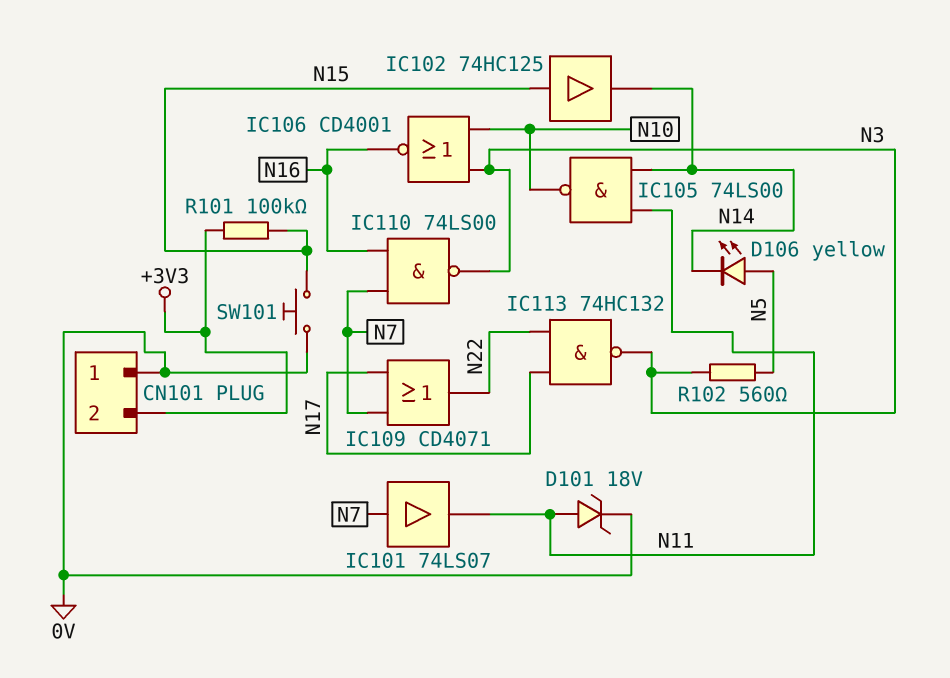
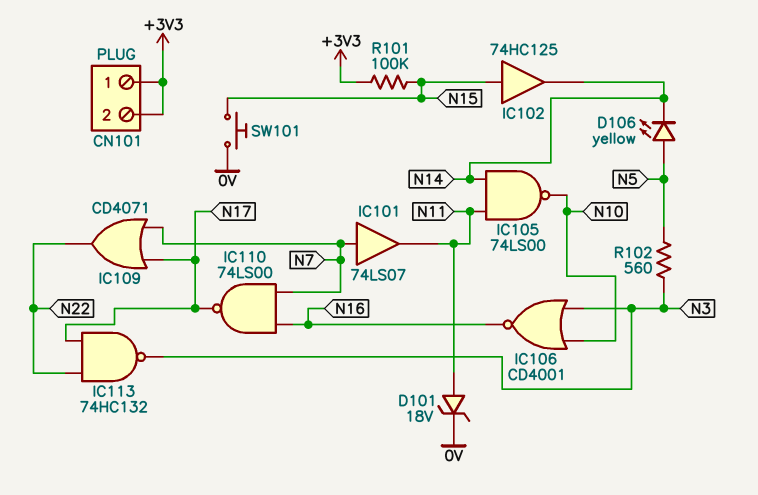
CN101 pin 1: 0V -> +3V3
IC110: NAND 74LS00 (in N7, in N16, out N3) -> NAND 74LS00 (in N7, in N16, out N17)

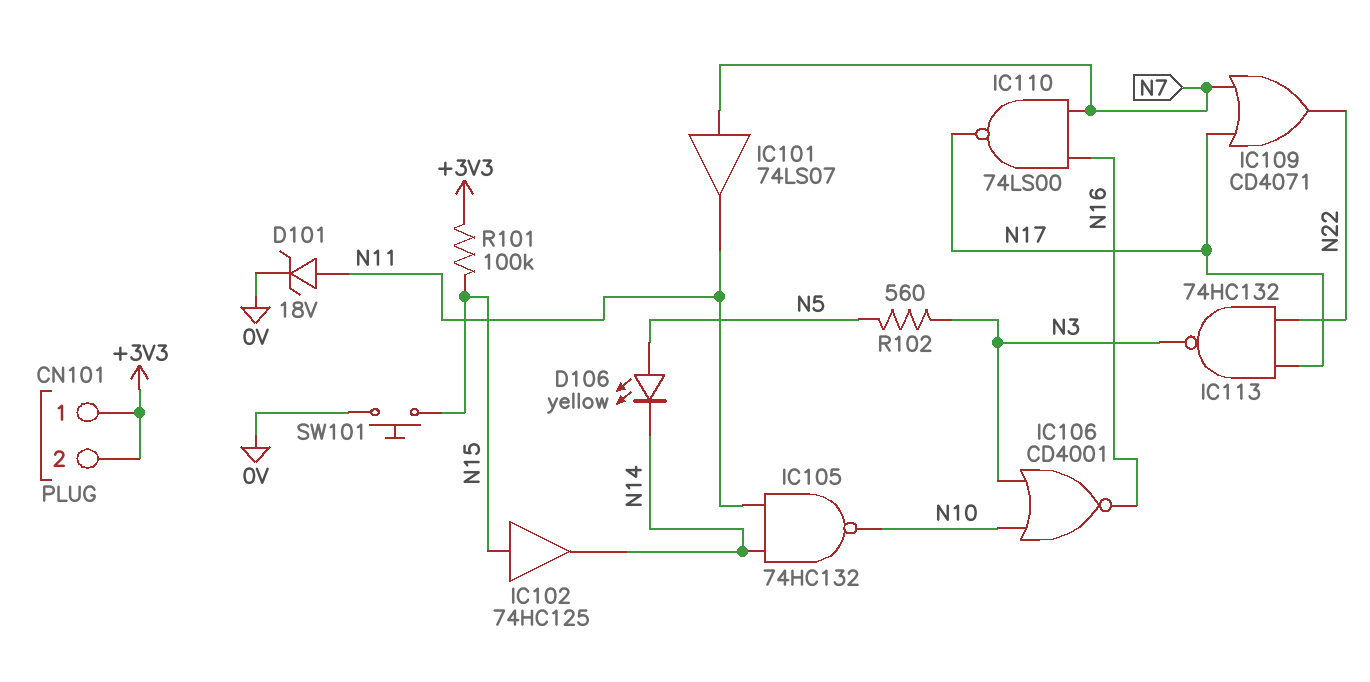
IC105: NAND 74LS00 (in N11, in N14, out N10) -> NAND 74HC132 (in N11, in N14, out N10)

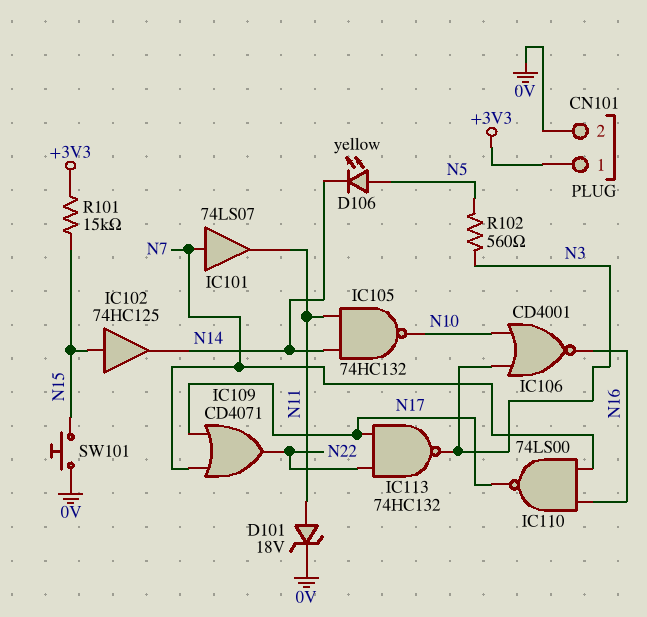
CN101 pin 2: +3V3 -> 0V
R101: 100k (+3V3, N15) -> 15k (+3V3, N15)

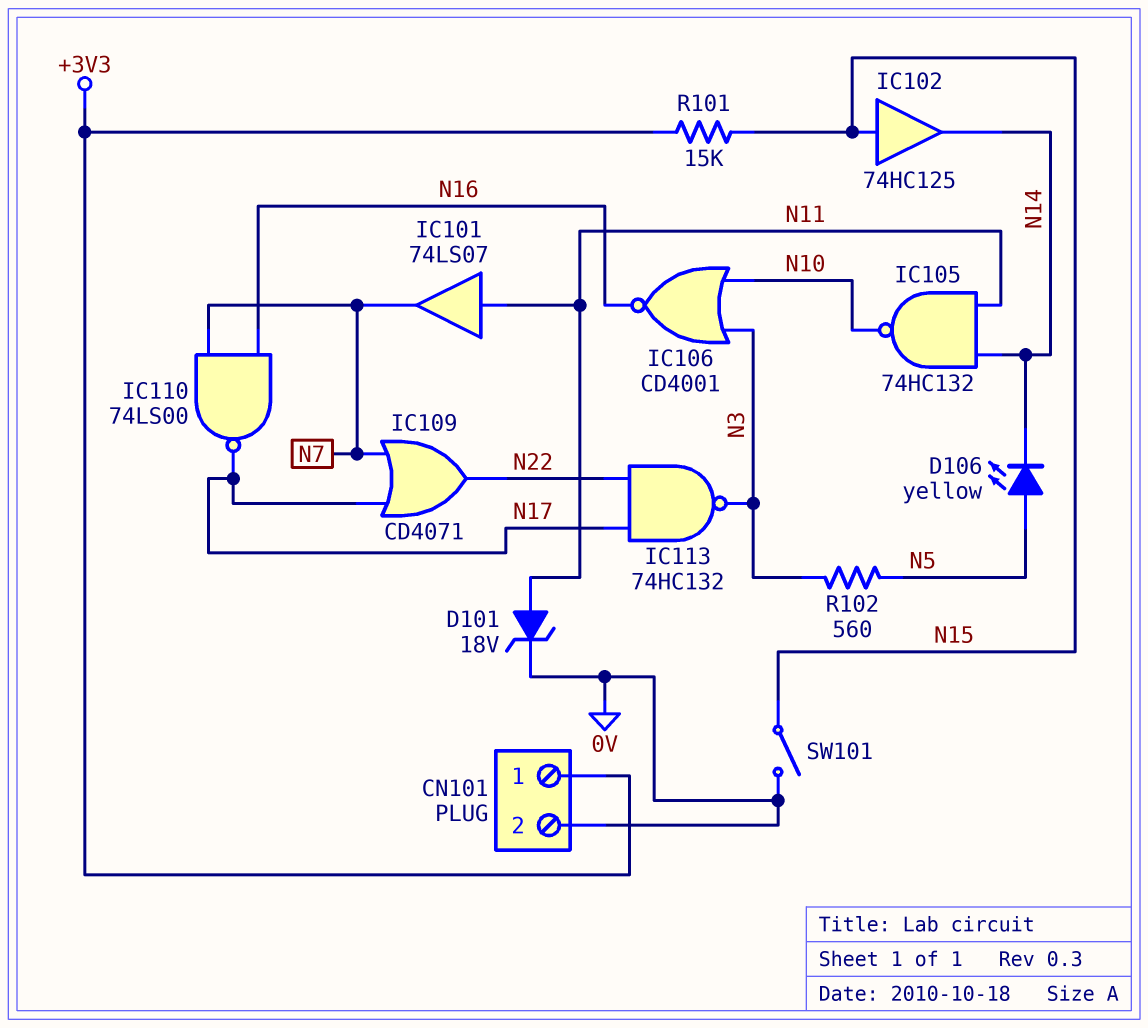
IC101: buffer 74LS07 (in N7, out N11) -> buffer 74LS07 (in N11, out N7)
SW101: button (0V, N15) -> switch (0V, N15)

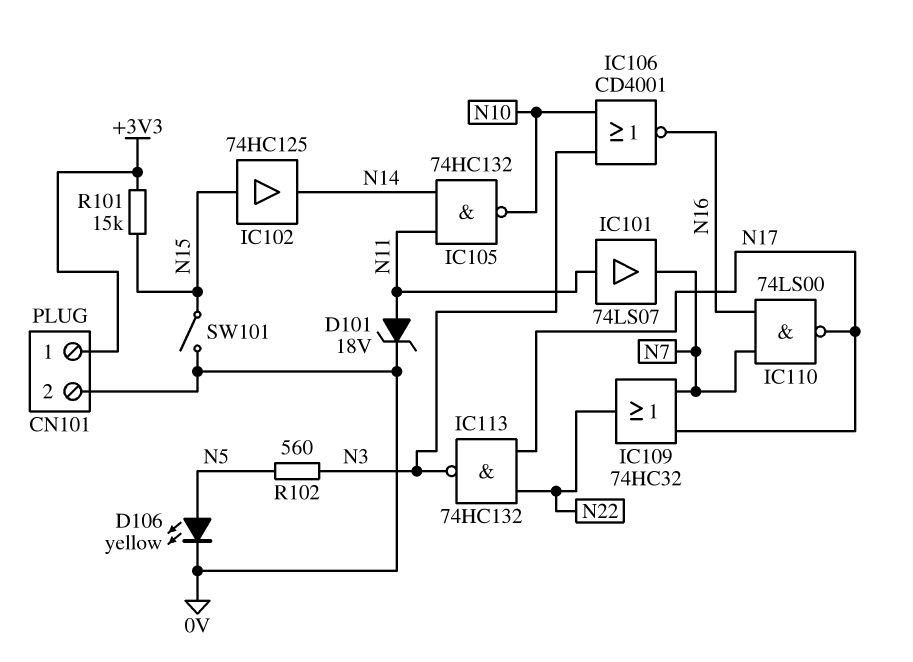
D106: LED yellow (A N5, K N14) -> LED yellow (A N5, K 0V)
IC109: OR CD4071 (in N7, in N17, out N22) -> OR 74HC32 (in N7, in N17, out N22)

